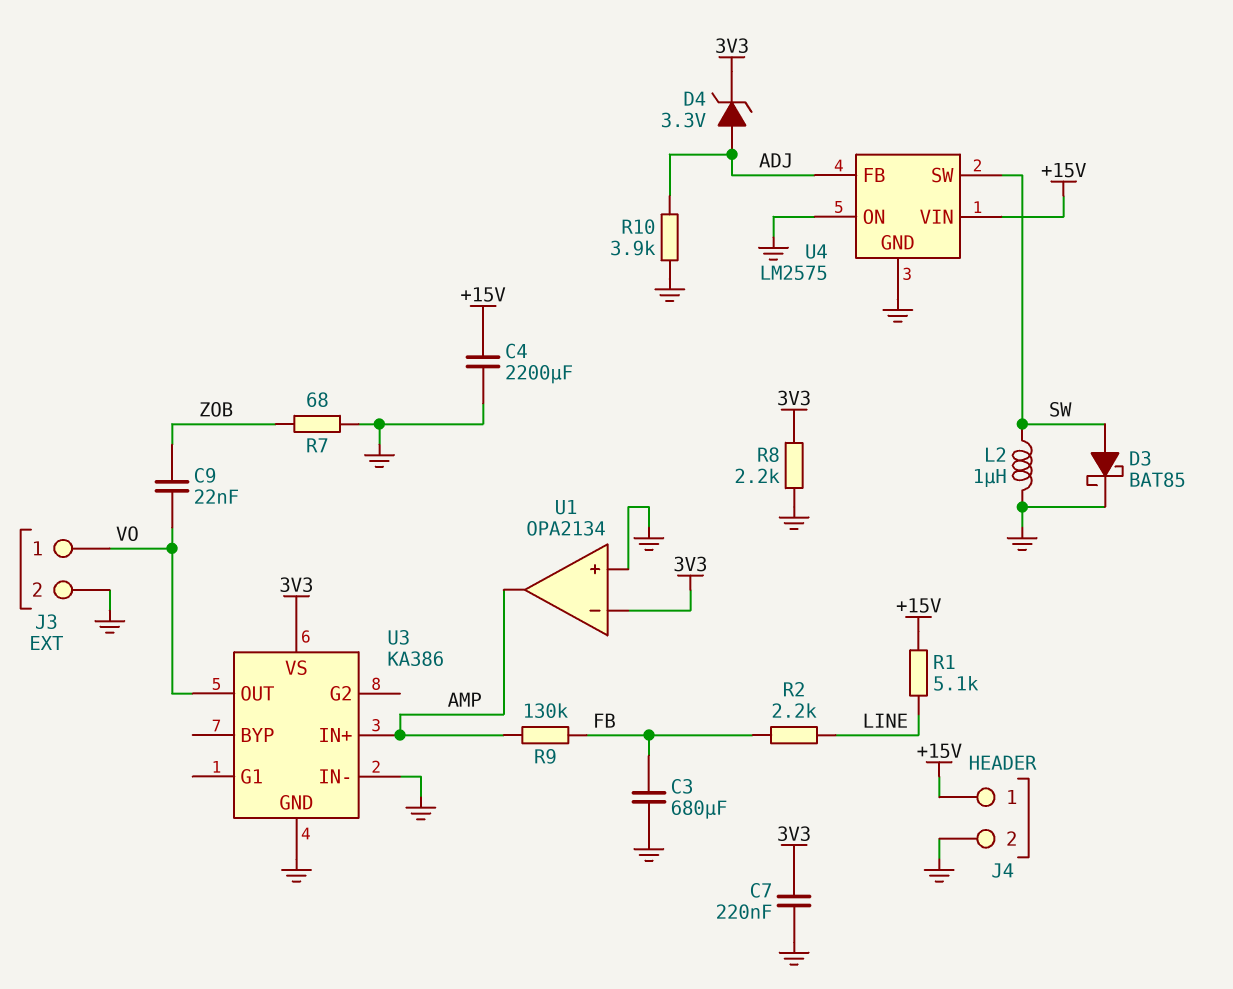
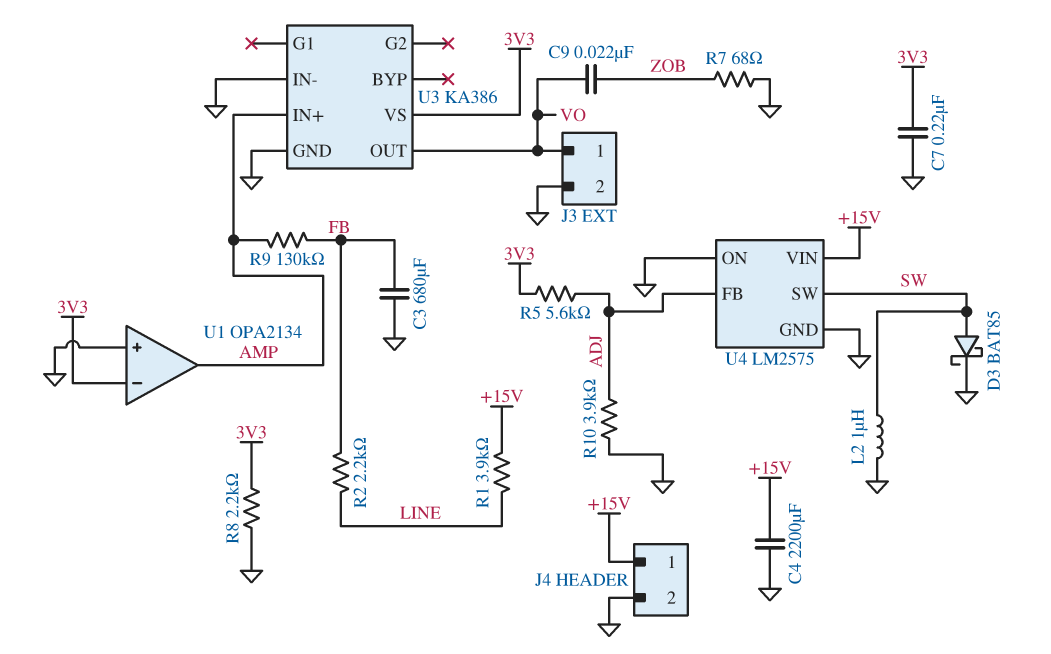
D4: zener 3.3V (A ADJ, K 3V3) -> none
R1: 5.1k (+15V, LINE) -> 3.9k (+15V, LINE)
R5: none -> 5.6k (3V3, ADJ)

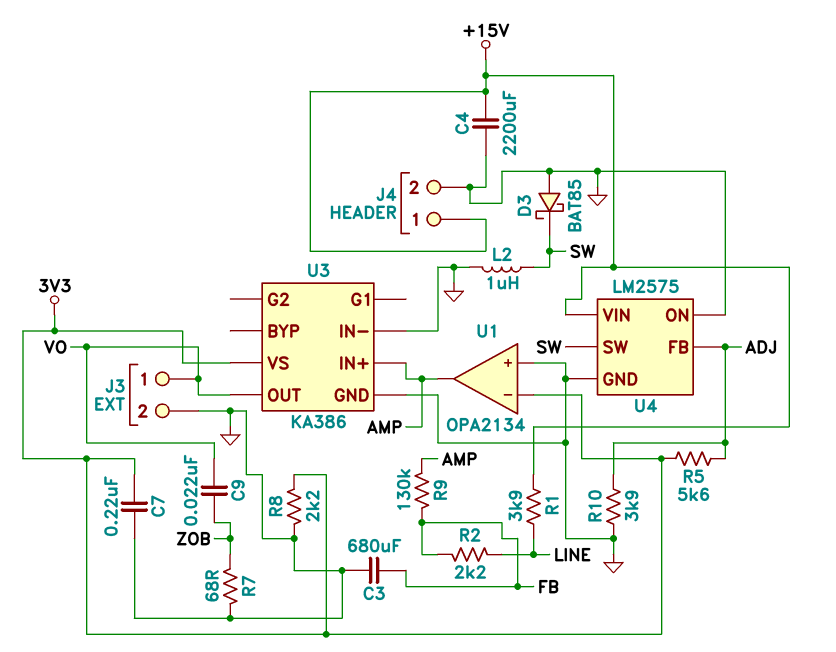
D3: schottky BAT85 (A SW, K GND) -> schottky BAT85 (A GND, K SW)

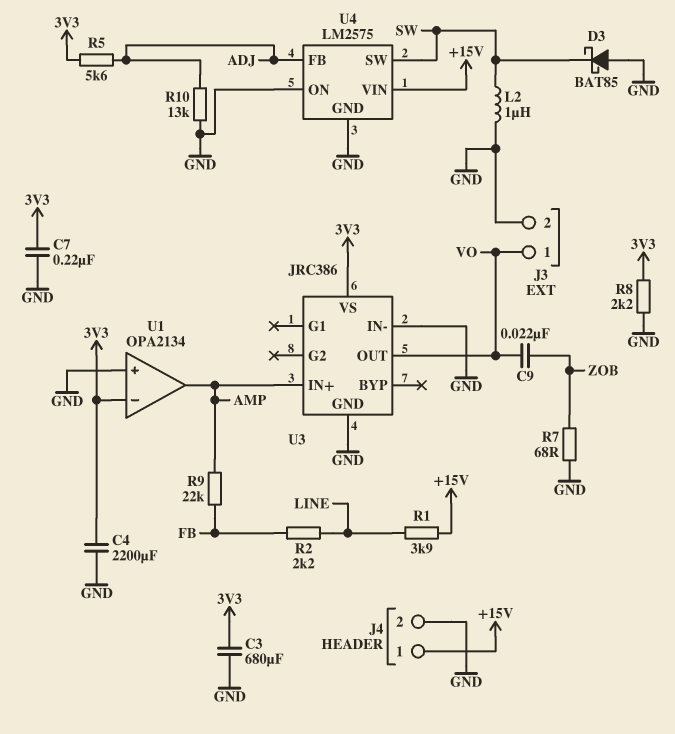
C3: 680uF (FB, GND) -> 680uF (3V3, GND)
C4: 2200uF (+15V, GND) -> 2200uF (3V3, GND)
R9: 130k (AMP, FB) -> 22k (AMP, FB)
R10: 3.9k (ADJ, GND) -> 13k (ADJ, GND)
U3: KA386 -> JRC386

